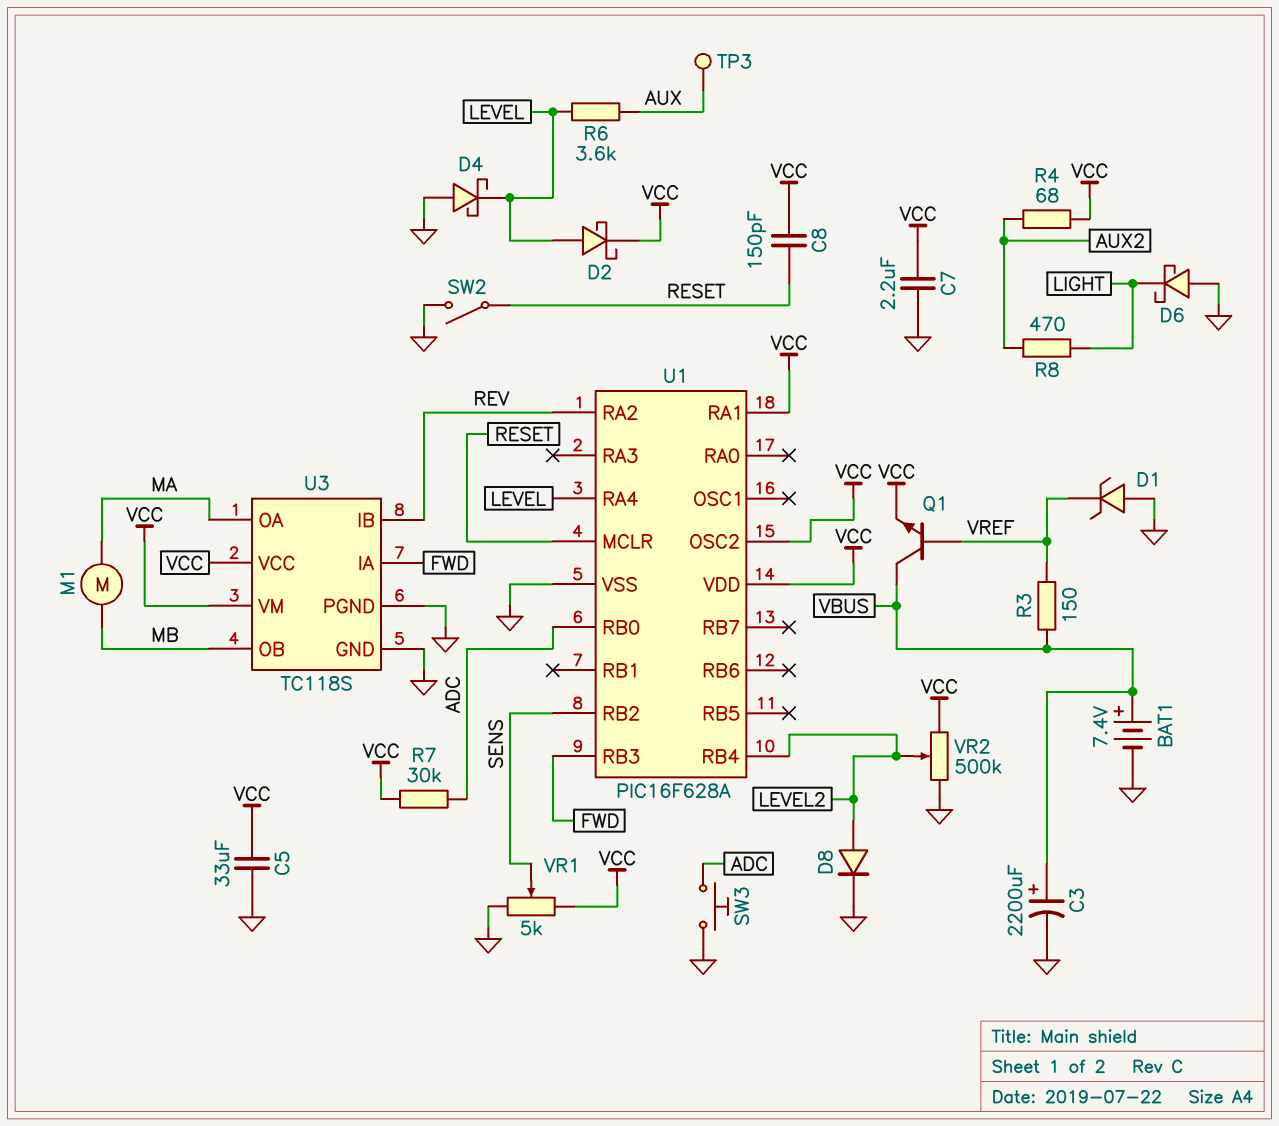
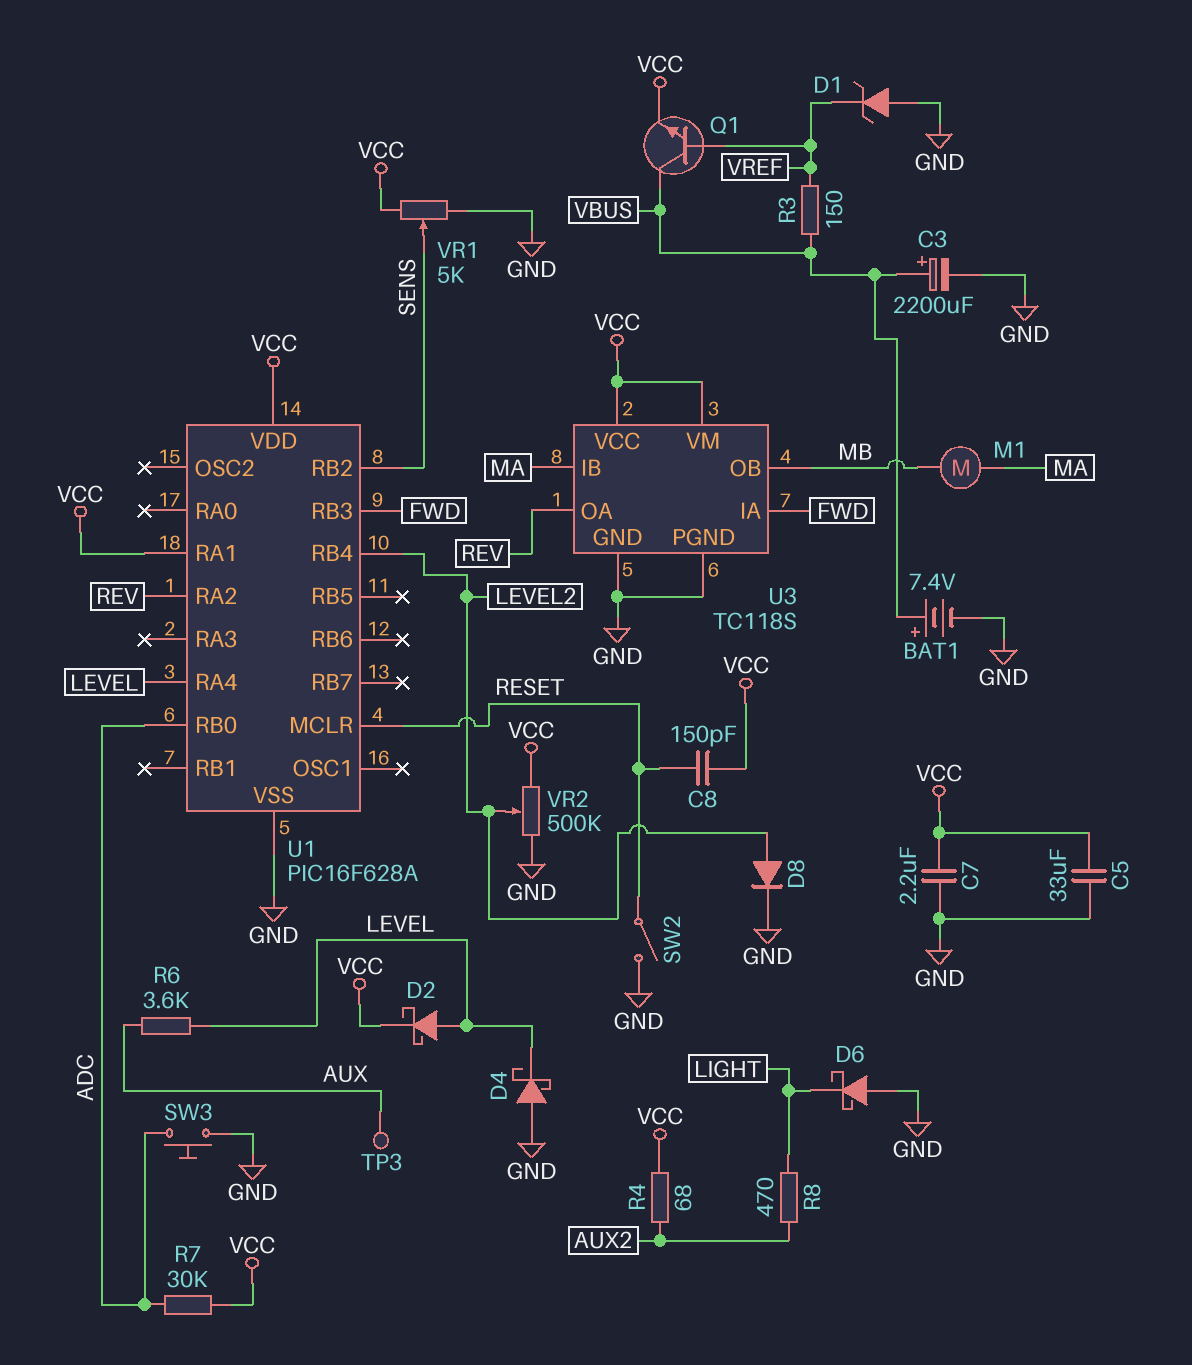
U1 pin OSC2: VCC -> none
U3 pin IB: REV -> MA
U3 pin OA: MA -> REV

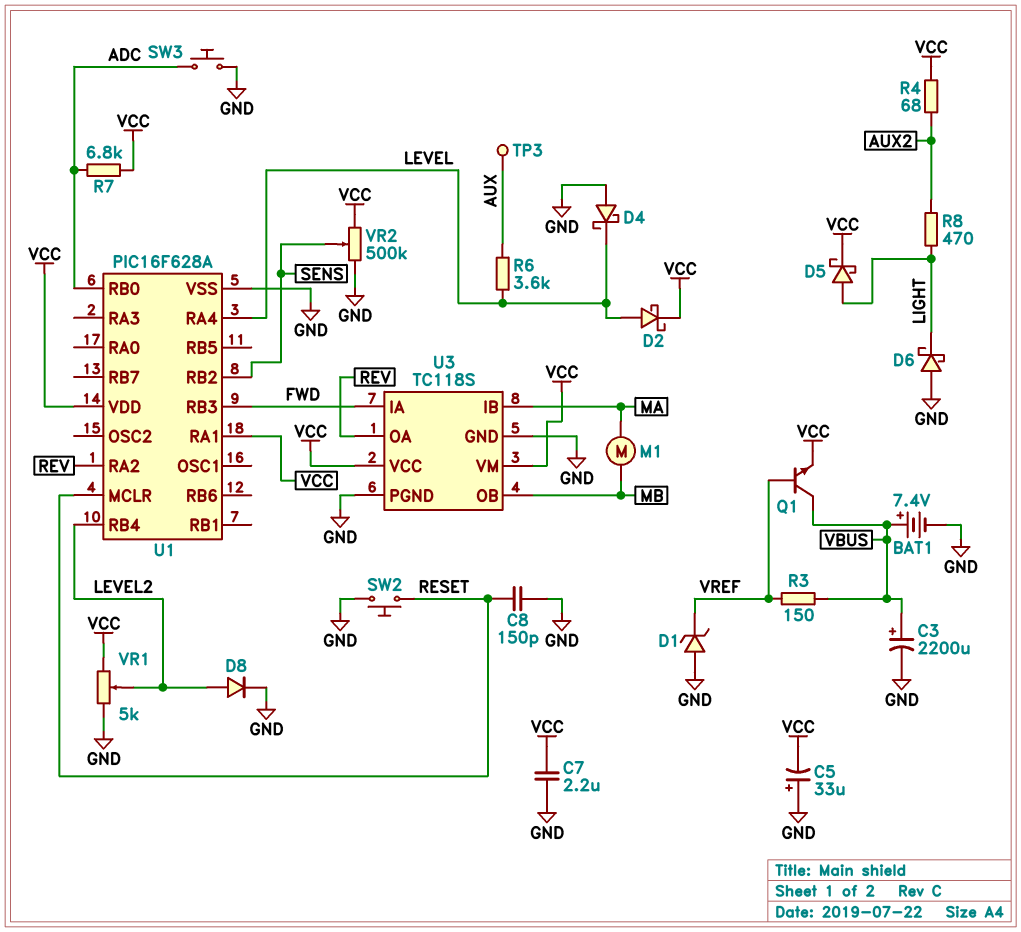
C5: 33uF (GND, VCC) -> 33uF (plus GND, minus VCC)
C8: 150pF (RESET, VCC) -> 150pF (GND, RESET)
D5: none -> schottky (A LIGHT, K VCC)
R7: 30k (ADC, VCC) -> 6.8k (ADC, VCC)
SW2: switch (GND, RESET) -> button (GND, RESET)
VR1: 5k (GND, VCC, wiper SENS) -> 5k (GND, VCC, wiper LEVEL2)
VR2: 500k (GND, VCC, wiper LEVEL2) -> 500k (GND, VCC, wiper SENS)

